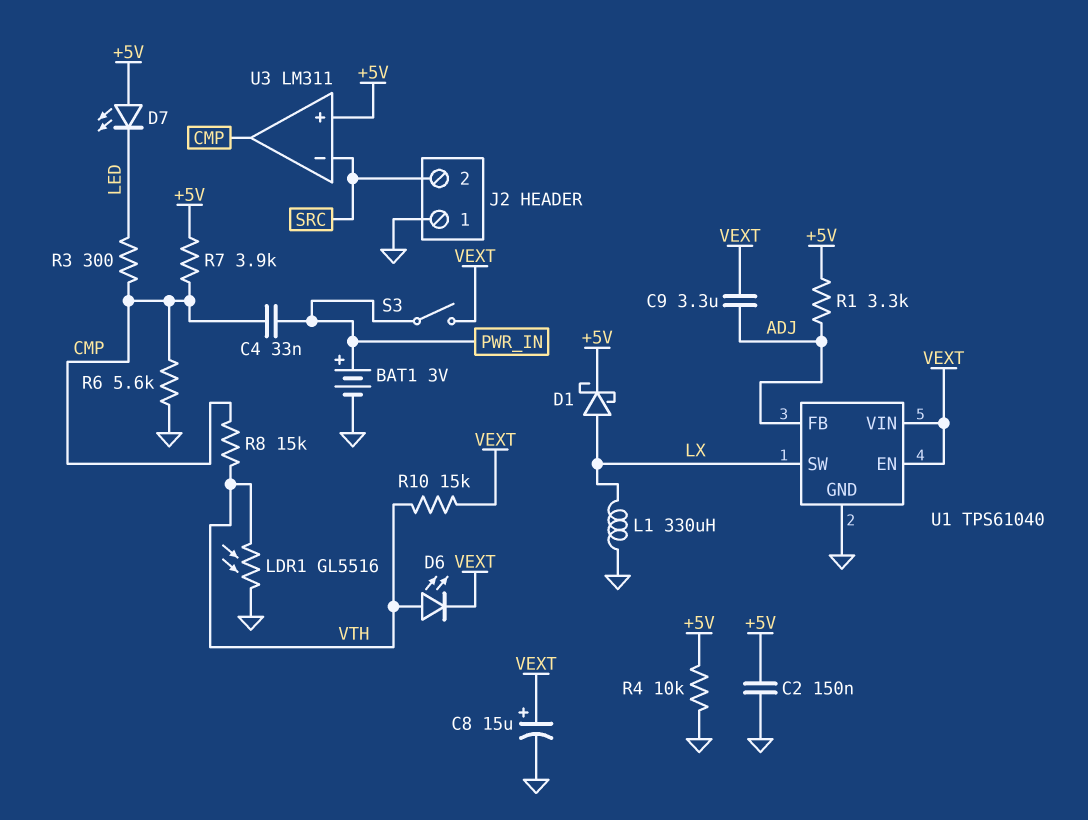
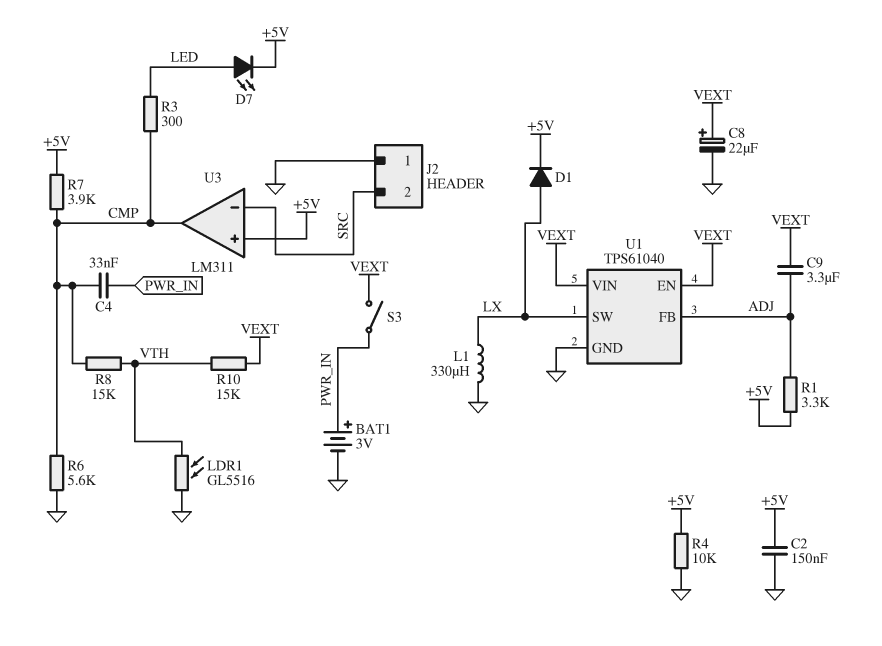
C8: 15uF (plus VEXT, minus GND) -> 22uF (plus VEXT, minus GND)
D1: schottky (A LX, K +5V) -> diode (A LX, K +5V)
D6: LED (A VTH, K VEXT) -> none
D7: LED (A +5V, K LED) -> LED (A LED, K +5V)

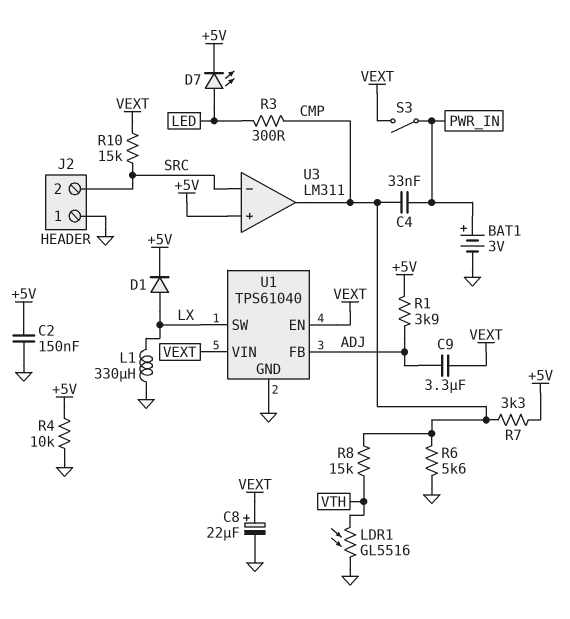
R1: 3.3k (+5V, ADJ) -> 3.9k (+5V, ADJ)
R7: 3.9k (+5V, CMP) -> 3.3k (+5V, CMP)
R10: 15k (VEXT, VTH) -> 15k (SRC, VEXT)

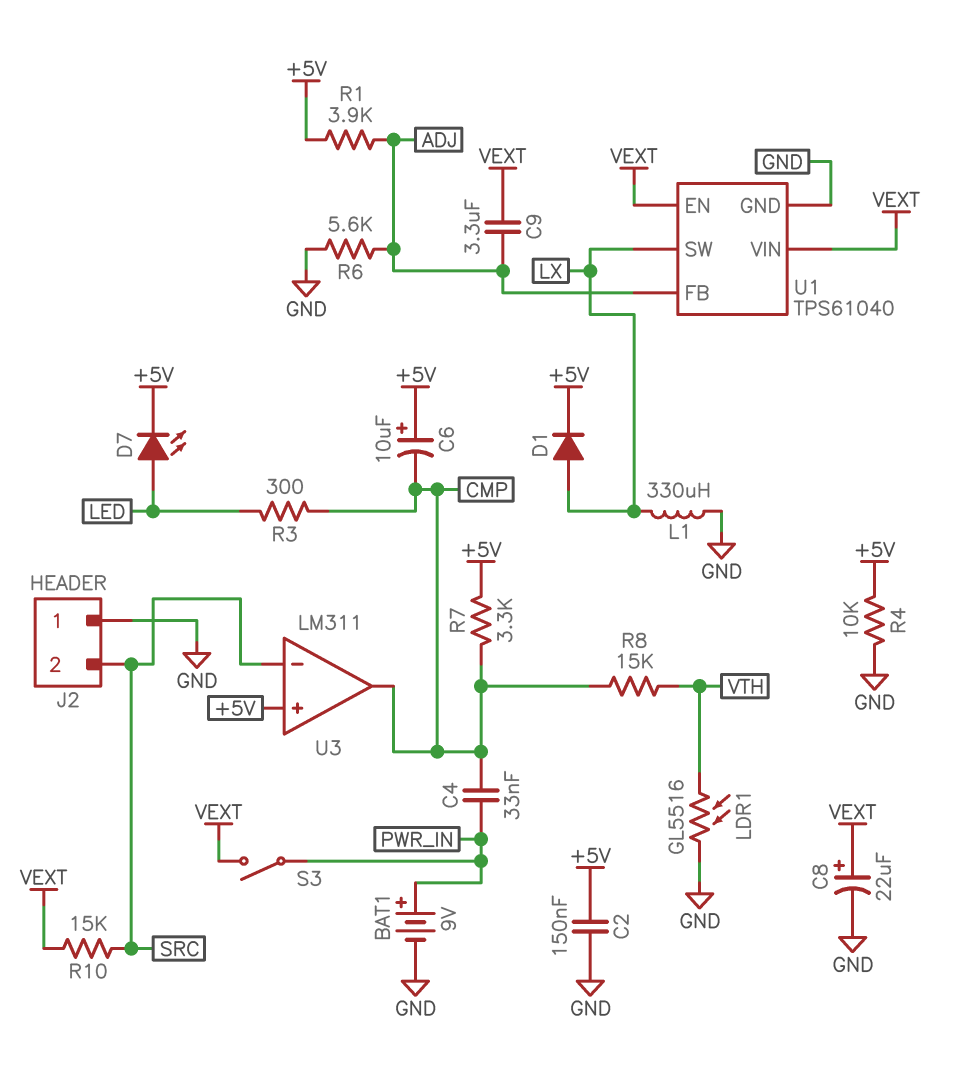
BAT1: 3V (plus PWR_IN, minus GND) -> 9V (plus PWR_IN, minus GND)
C6: none -> 10uF (plus +5V, minus CMP)
R6: 5.6k (CMP, GND) -> 5.6k (ADJ, GND)

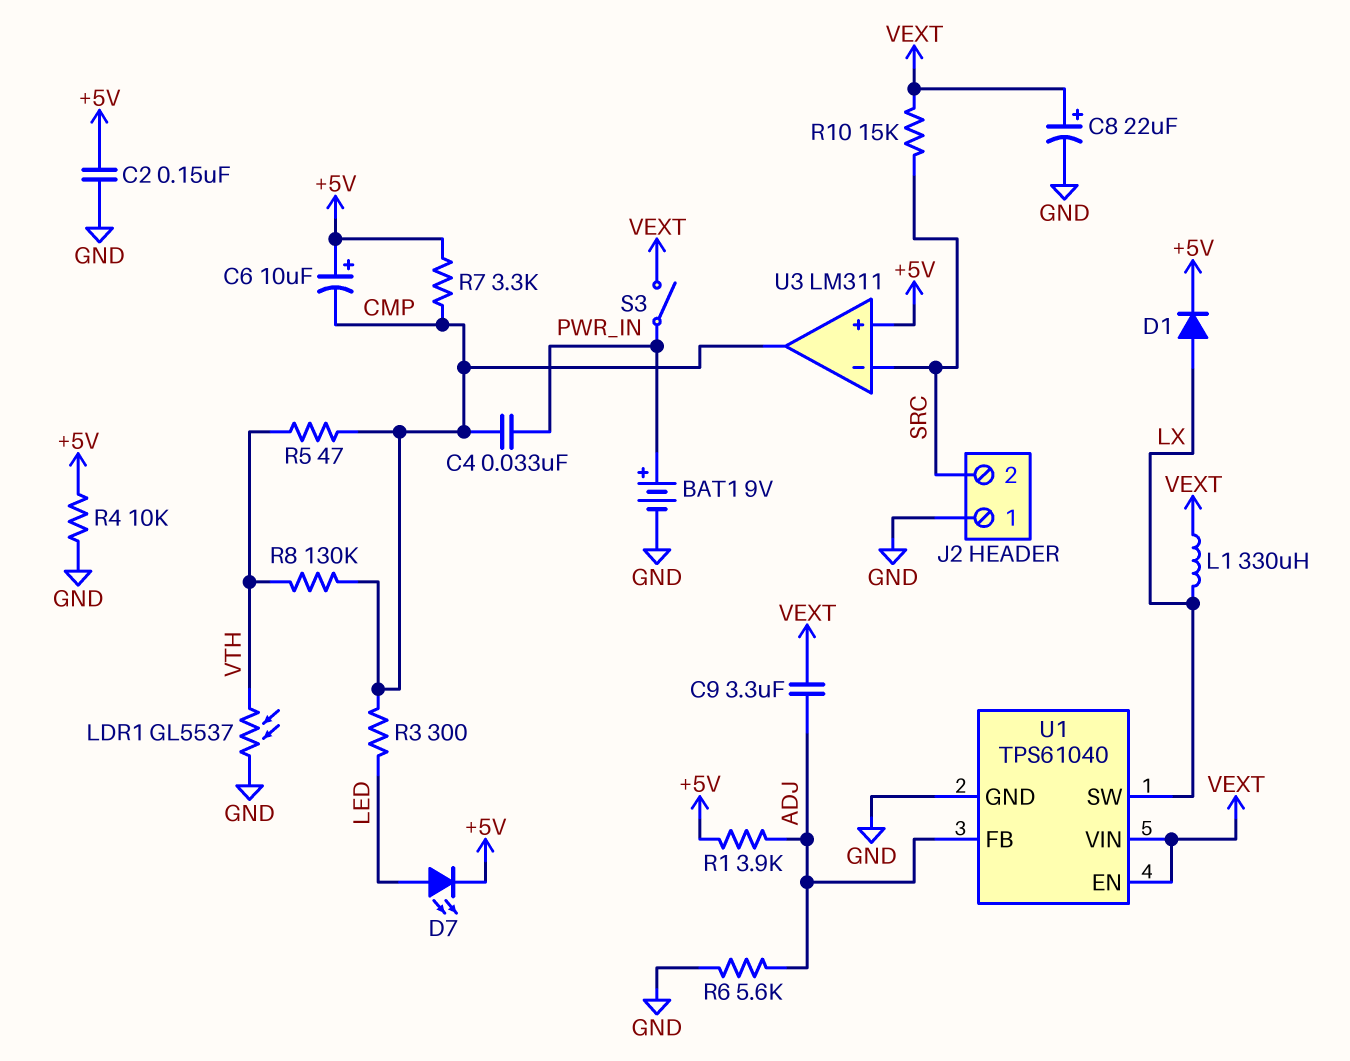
L1: 330uH (GND, LX) -> 330uH (LX, VEXT)
LDR1: GL5516 (GND, VTH) -> GL5537 (GND, VTH)
R5: none -> 47 (CMP, VTH)
R8: 15k (CMP, VTH) -> 130k (CMP, VTH)

